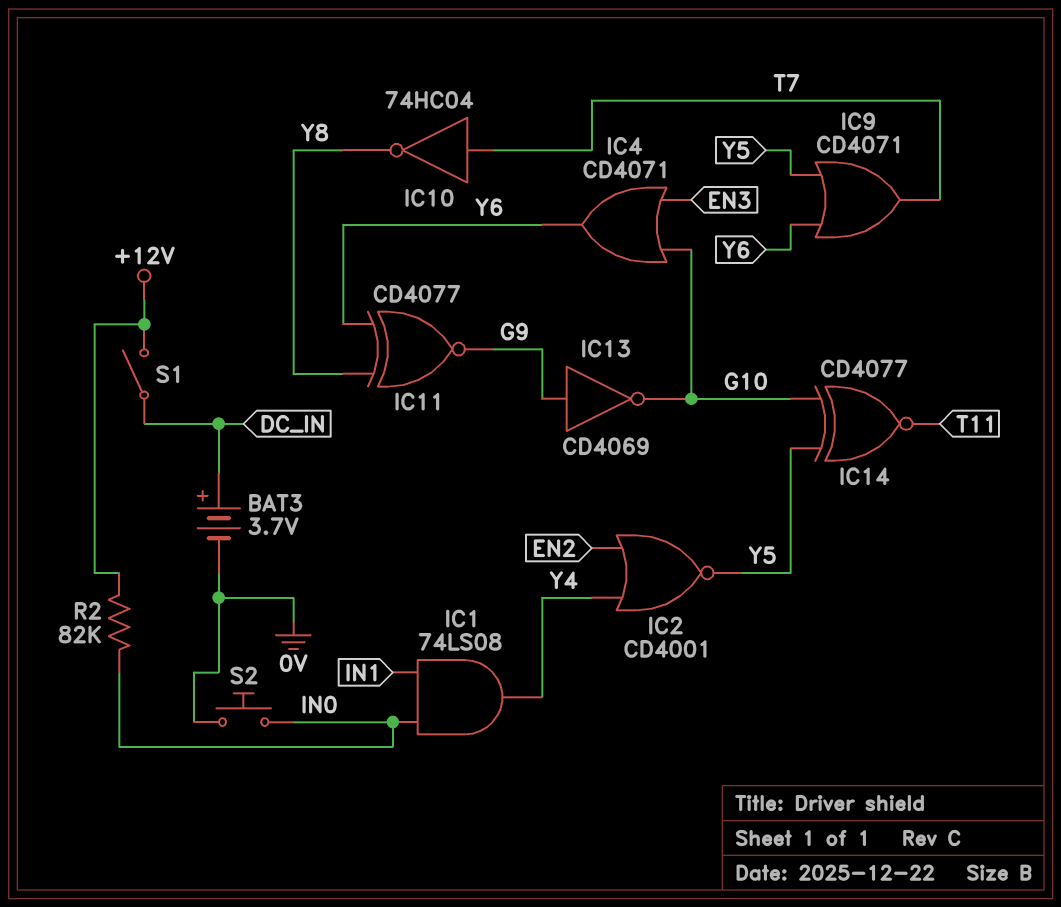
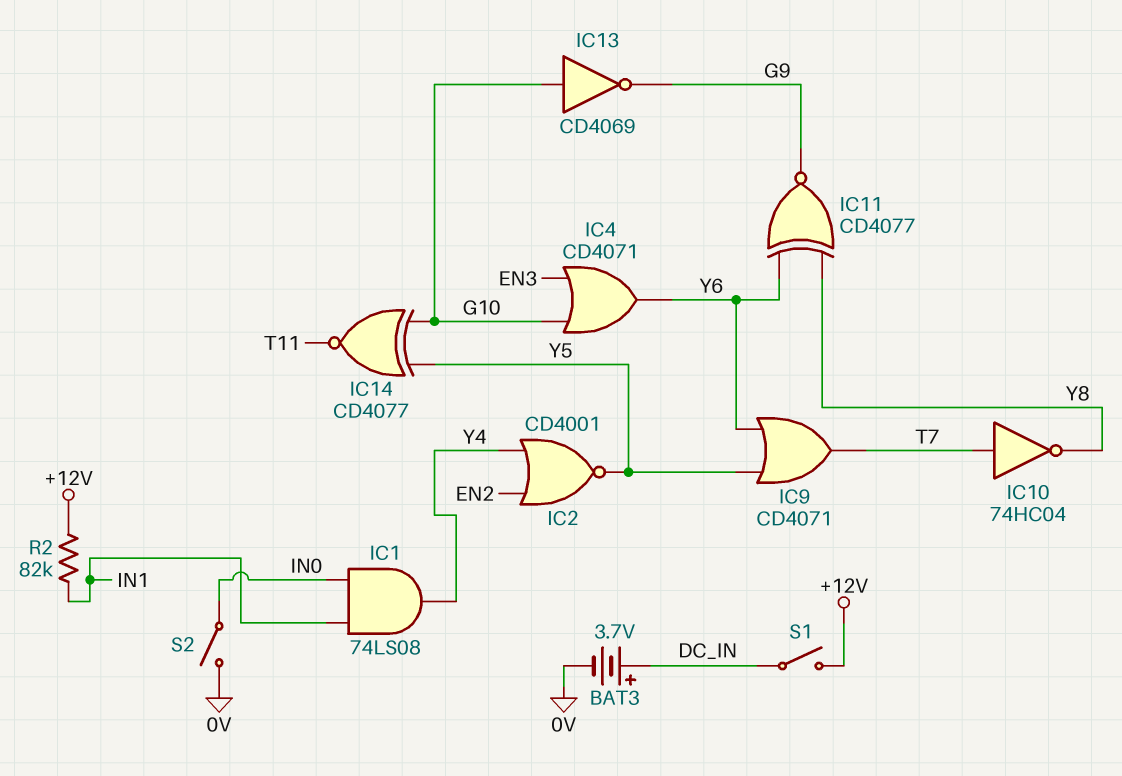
IC13: NOT CD4069 (in G9, out G10) -> NOT CD4069 (in G10, out G9)
R2: 82k (+12V, IN0) -> 82k (+12V, IN1)
S2: button (0V, IN0) -> switch (0V, IN0)

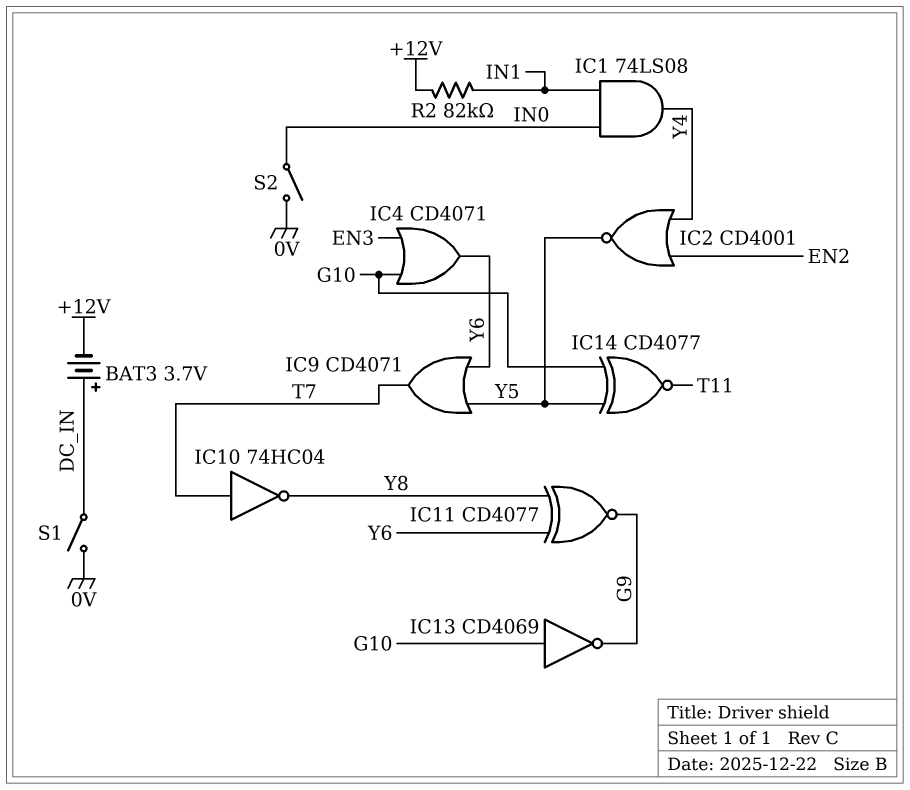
BAT3: 3.7V (plus DC_IN, minus 0V) -> 3.7V (plus DC_IN, minus +12V)
S1: switch (+12V, DC_IN) -> switch (0V, DC_IN)

